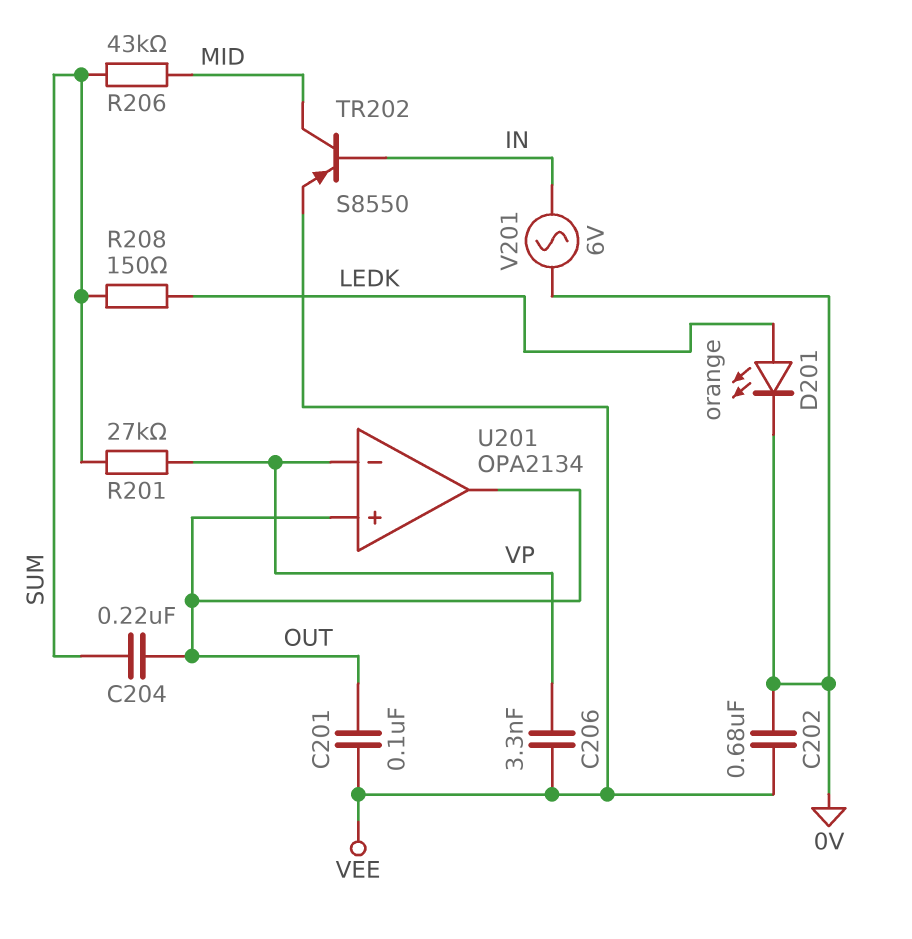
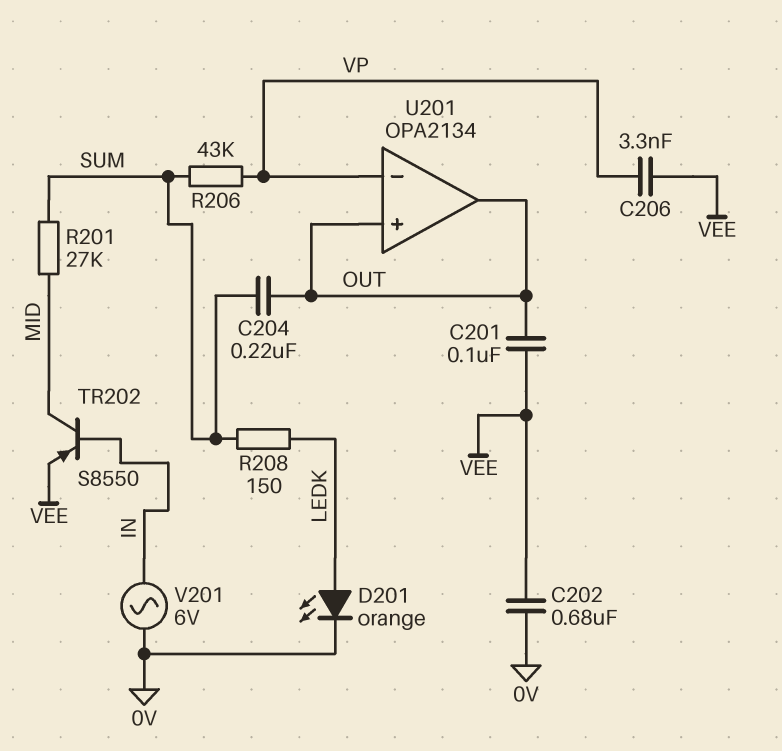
R201: 27k (SUM, VP) -> 27k (MID, SUM)
R206: 43k (MID, SUM) -> 43k (SUM, VP)

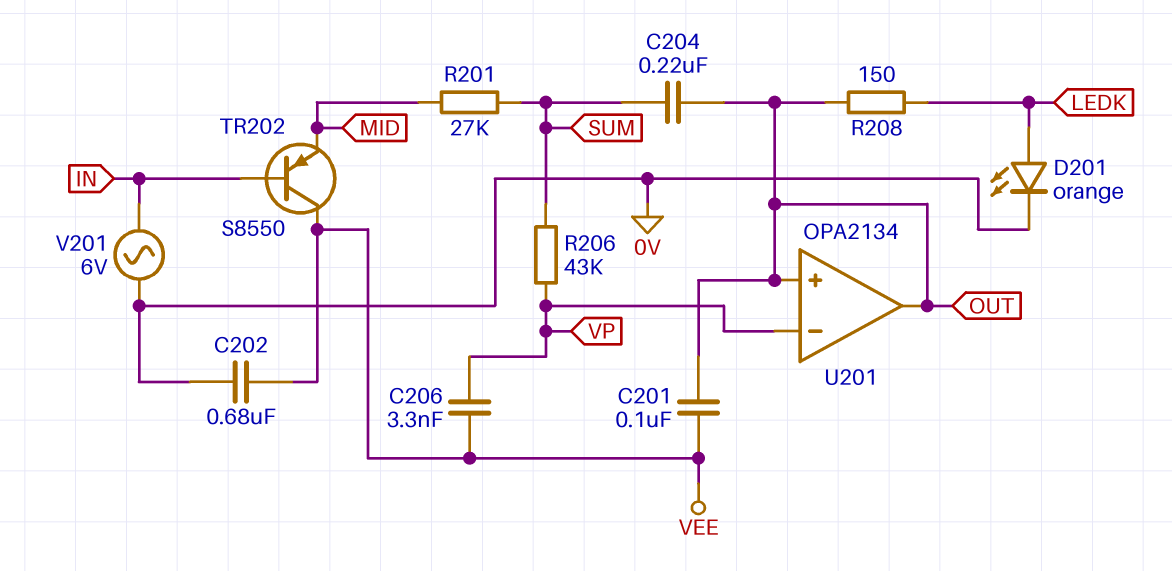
R208: 150 (LEDK, SUM) -> 150 (LEDK, OUT)
TR202: PNP S8550 (B IN, C MID, E VEE) -> PNP S8550 (B IN, C VEE, E MID)

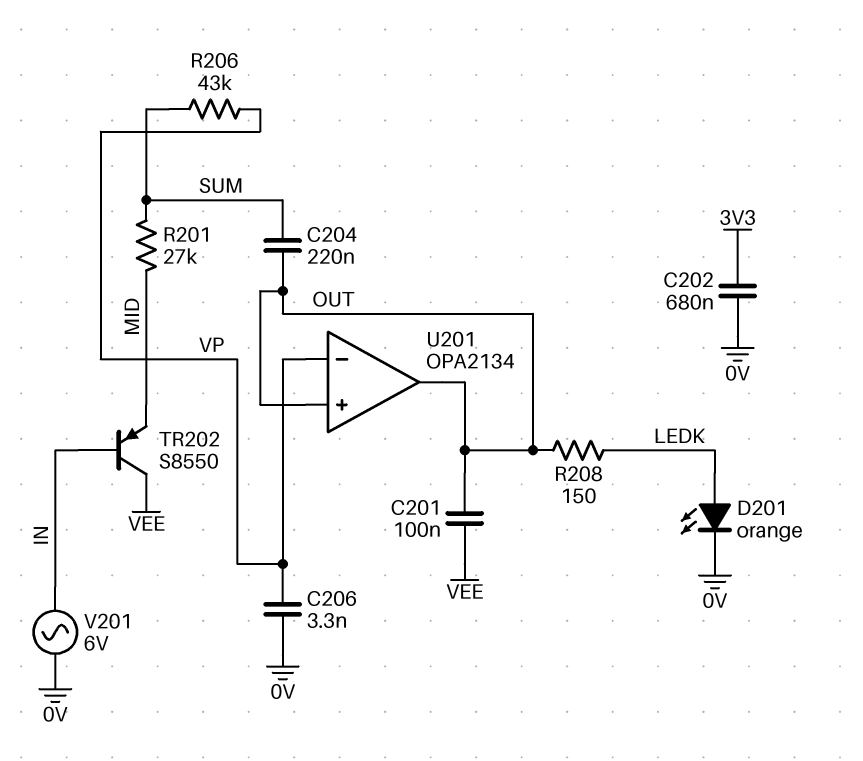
C202: 680nF (0V, VEE) -> 680nF (0V, 3V3)
C206: 3.3nF (VEE, VP) -> 3.3nF (0V, VP)

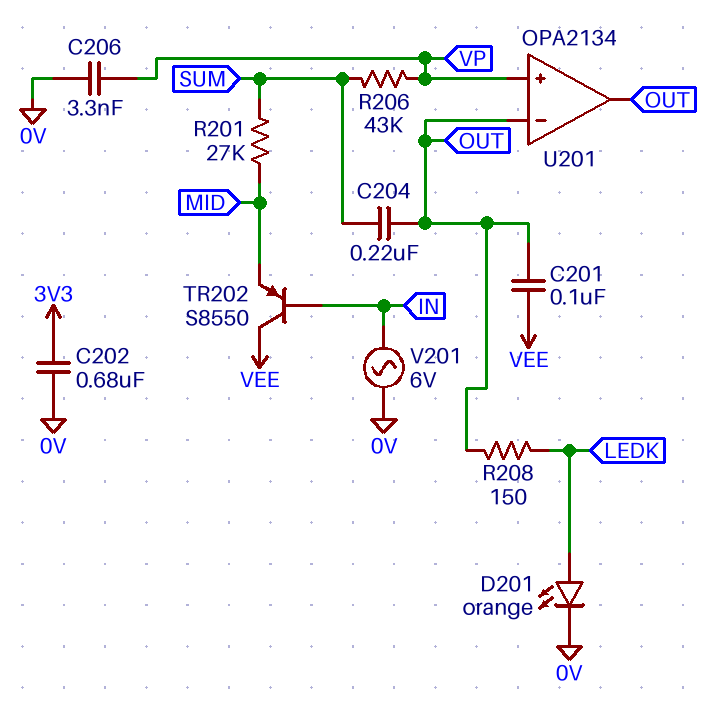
U201 pin in+: OUT -> VP
U201 pin in-: VP -> OUT

